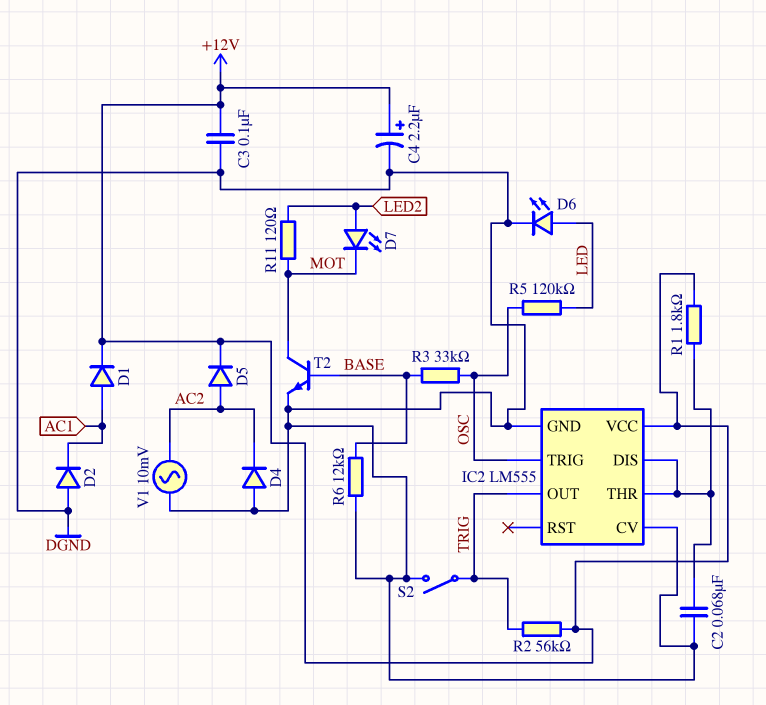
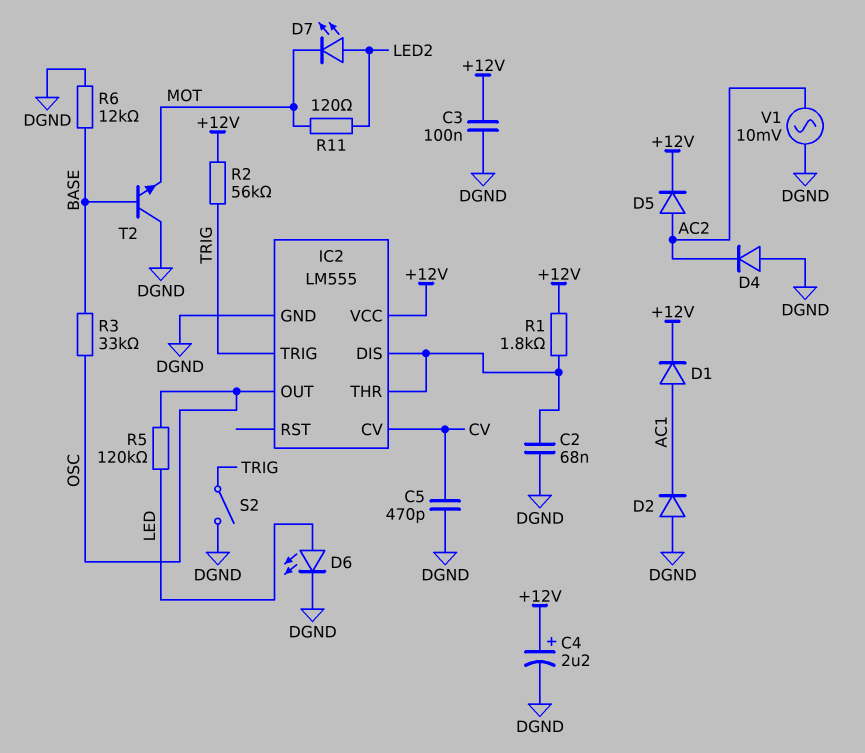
C5: none -> 470pF (CV, DGND)
IC2 pin CV: DGND -> CV
IC2 pin OUT: TRIG -> OSC
IC2 pin TRIG: OSC -> TRIG
T2: NPN (B BASE, C MOT, E DGND) -> NPN (B BASE, C DGND, E MOT)

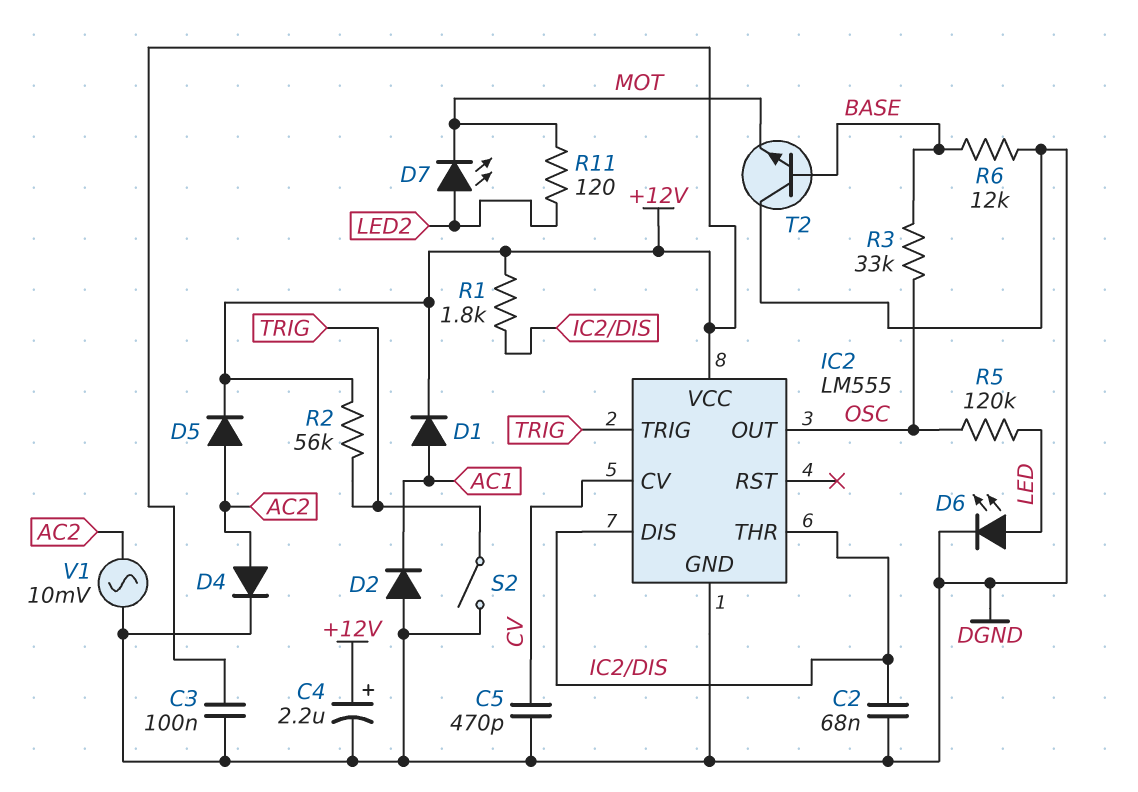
D4: diode (A DGND, K AC2) -> diode (A AC2, K DGND)

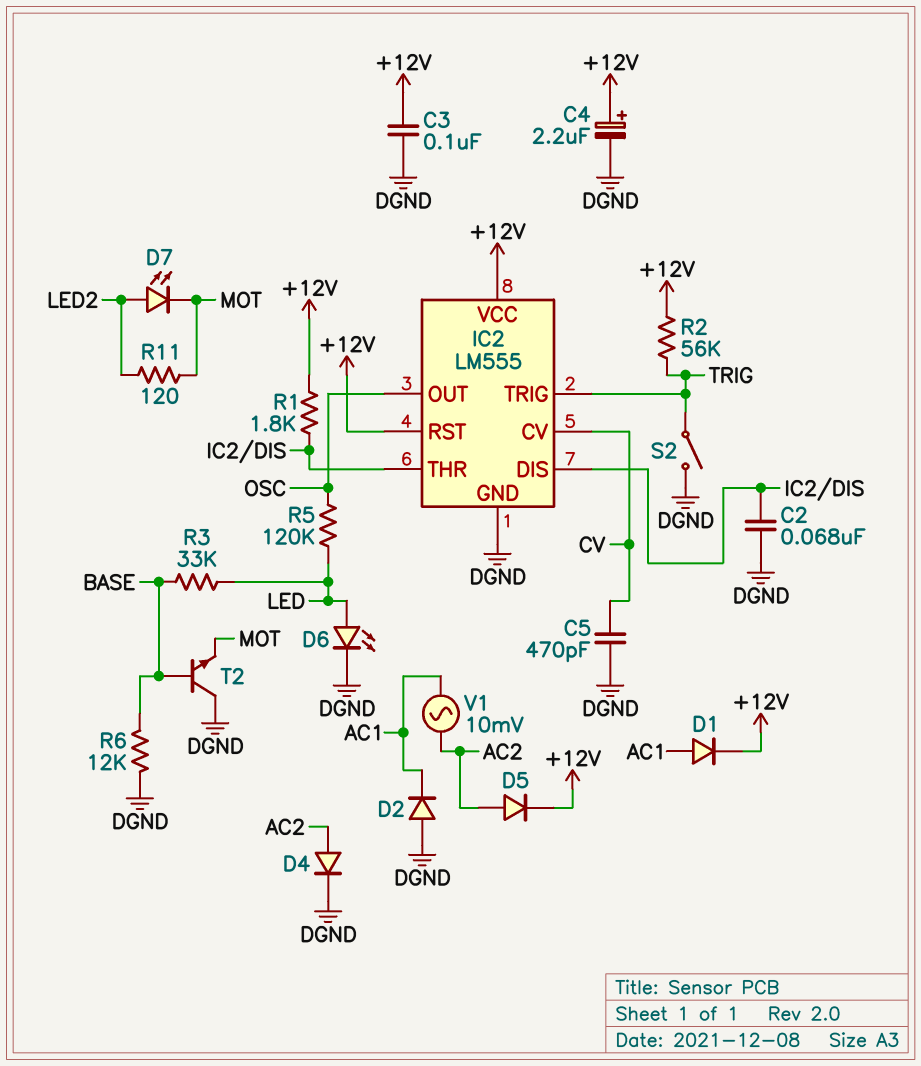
IC2 pin RST: none -> +12V
R3: 33k (BASE, OSC) -> 33k (BASE, LED)
V1: AC 10mV (AC2, DGND) -> AC 10mV (AC1, AC2)

